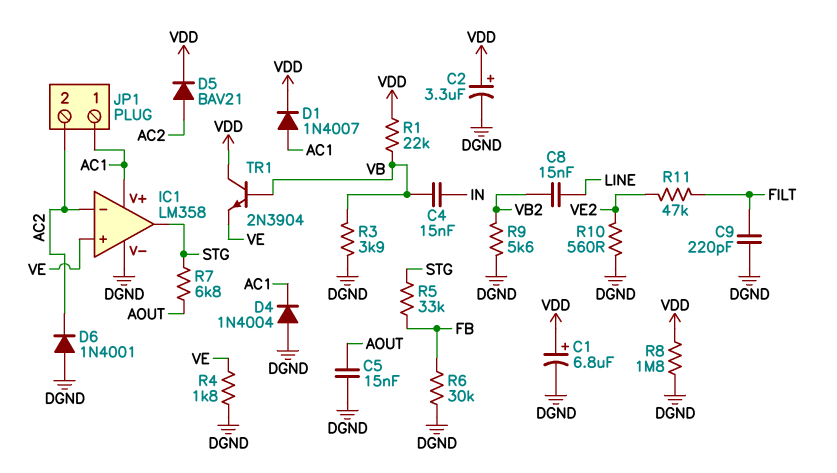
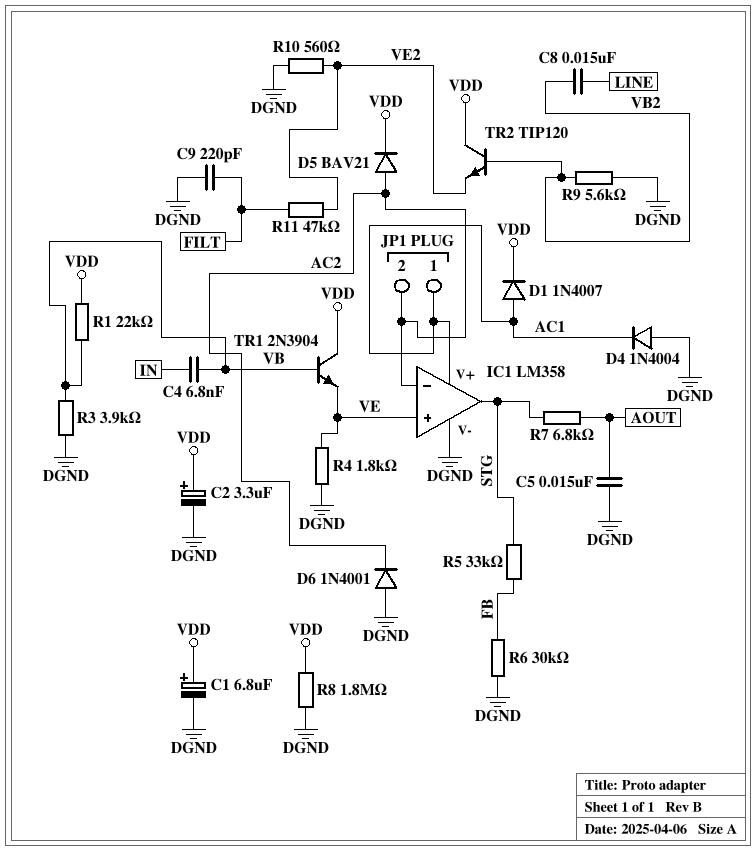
C4: 15nF (IN, VB) -> 6.8nF (IN, VB)
TR2: none -> NPN TIP120 (B VB2, C VDD, E VE2)

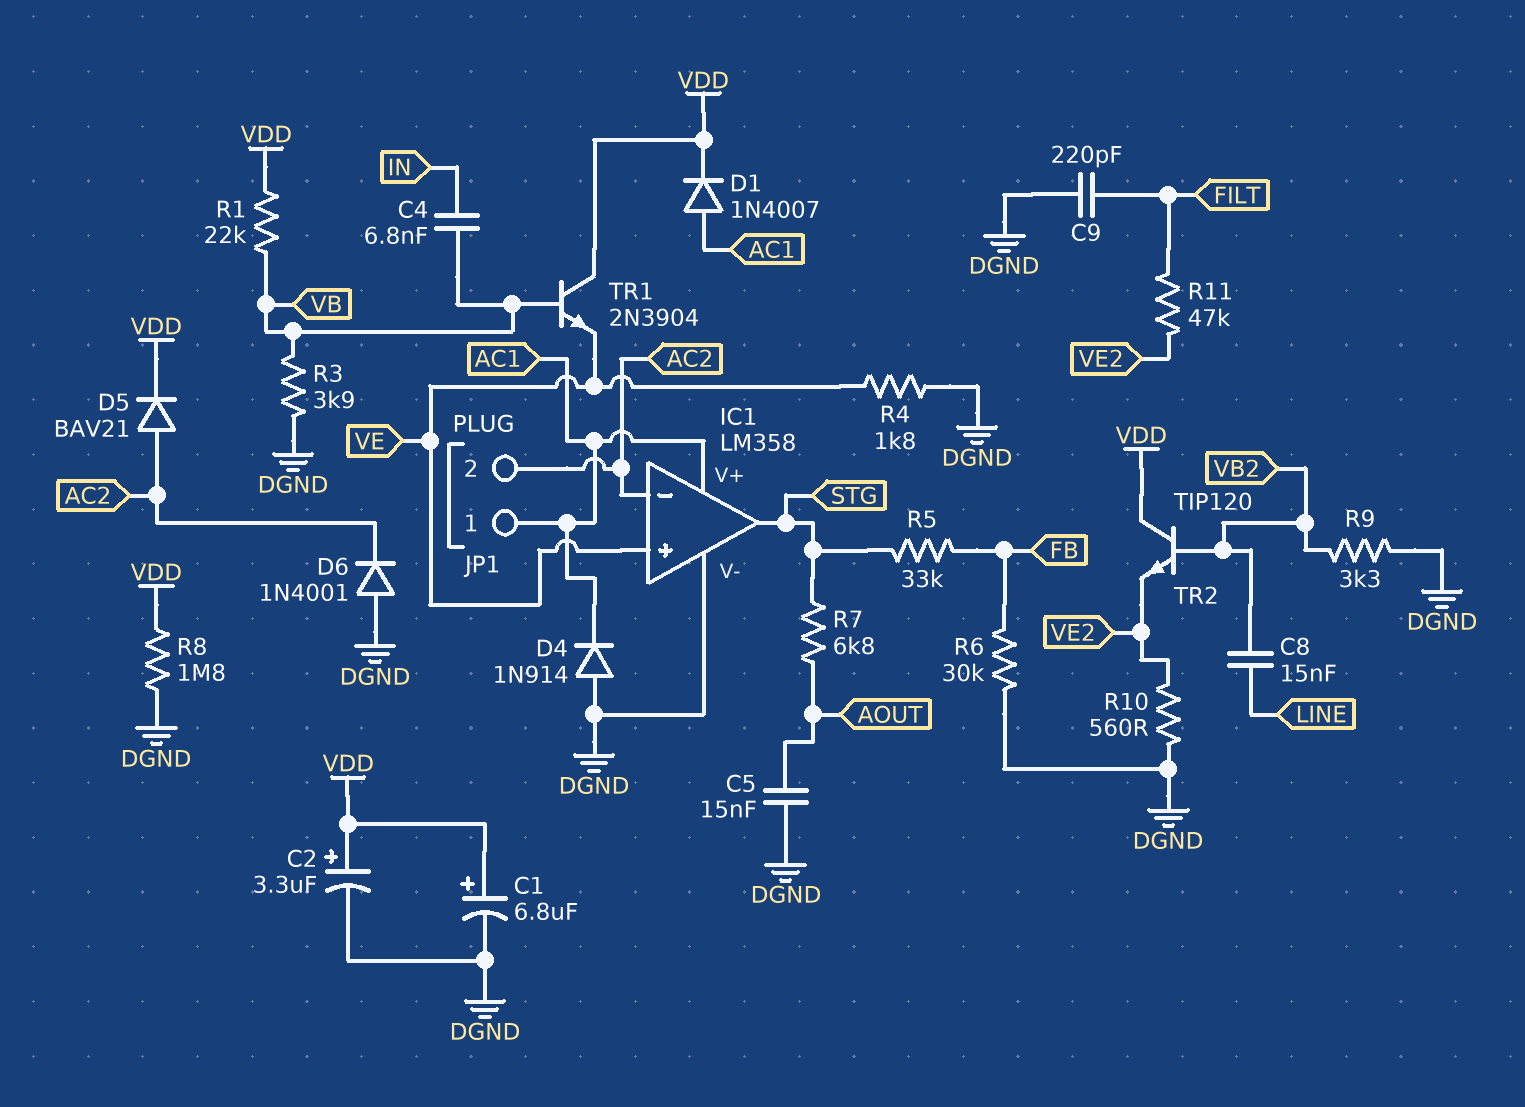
D4: diode 1N4004 (A DGND, K AC1) -> diode 1N914 (A DGND, K AC1)
R9: 5.6k (DGND, VB2) -> 3.3k (DGND, VB2)

